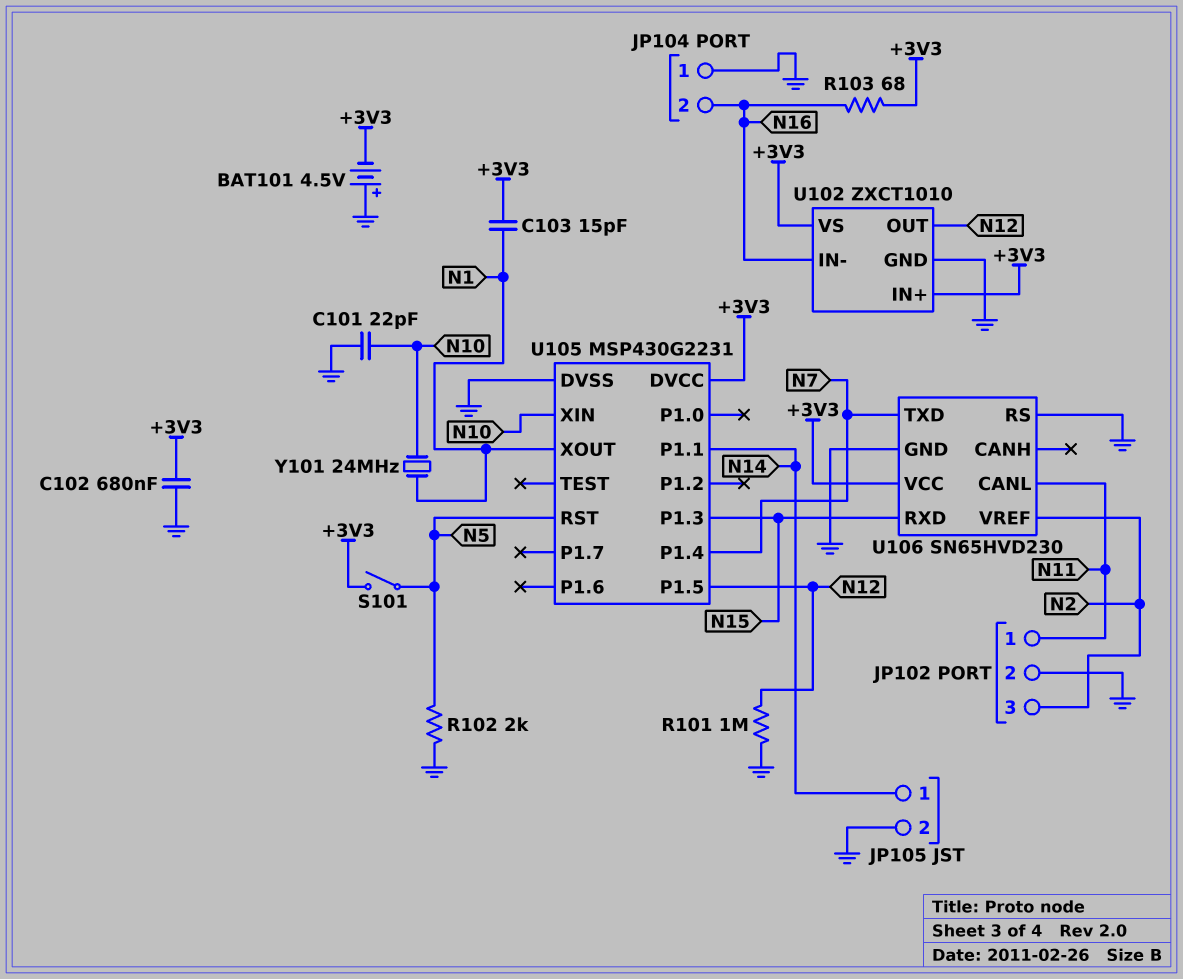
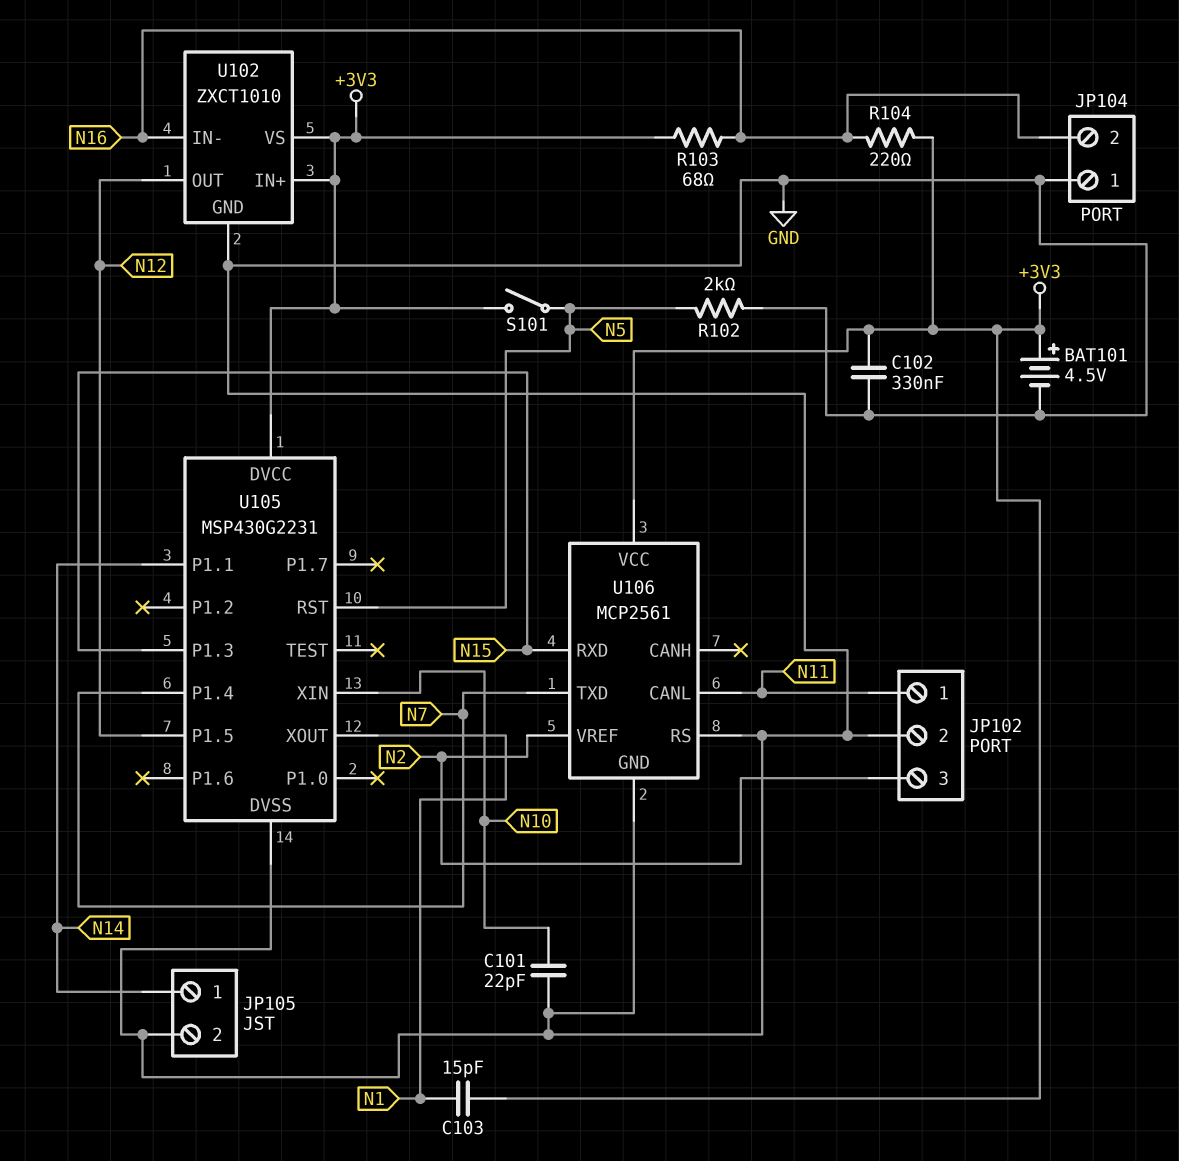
BAT101: 4.5V (plus GND, minus +3V3) -> 4.5V (plus +3V3, minus GND)
C102: 680nF (+3V3, GND) -> 330nF (+3V3, GND)
R101: 1M (GND, N12) -> none
R104: none -> 220 (+3V3, N16)
U106: SN65HVD230 -> MCP2561
Y101: 24MHz (N1, N10) -> none

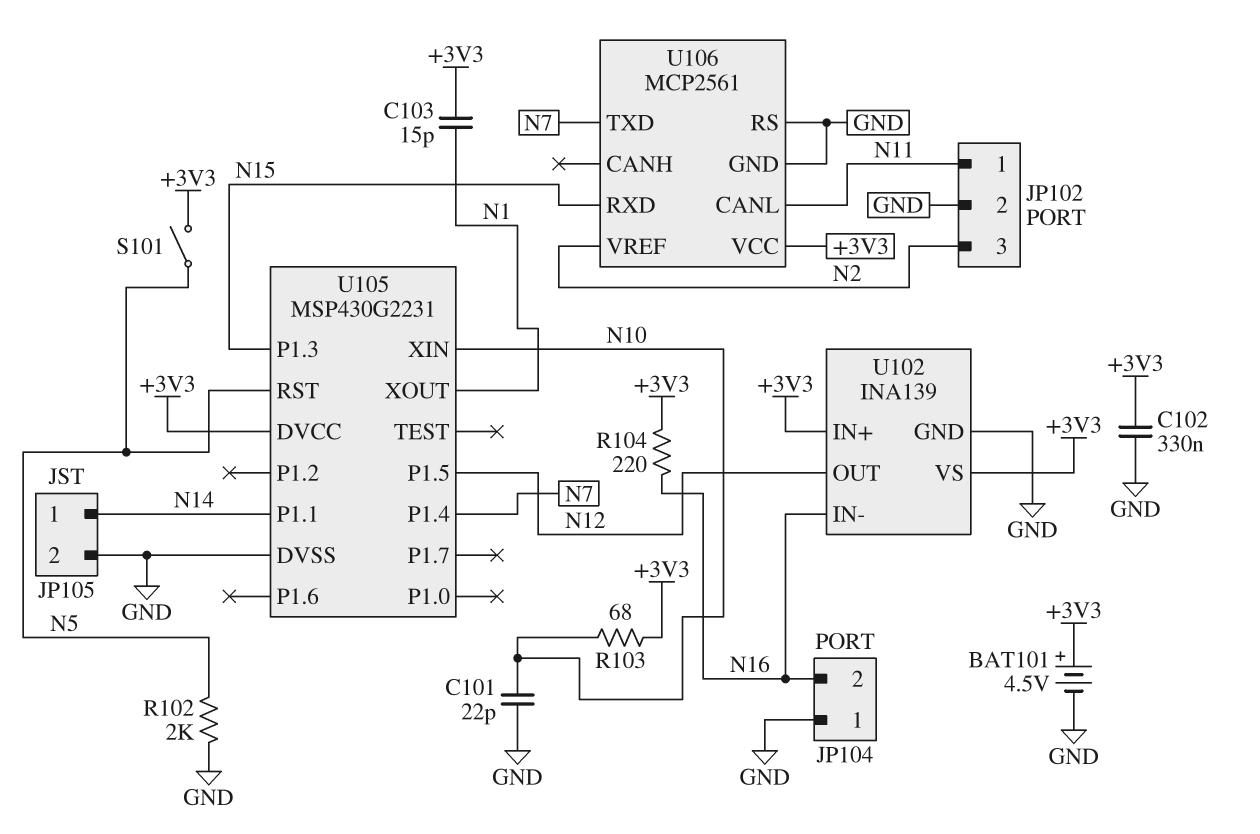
R103: 68 (+3V3, N16) -> 68 (+3V3, N10)
U102: ZXCT1010 -> INA139

